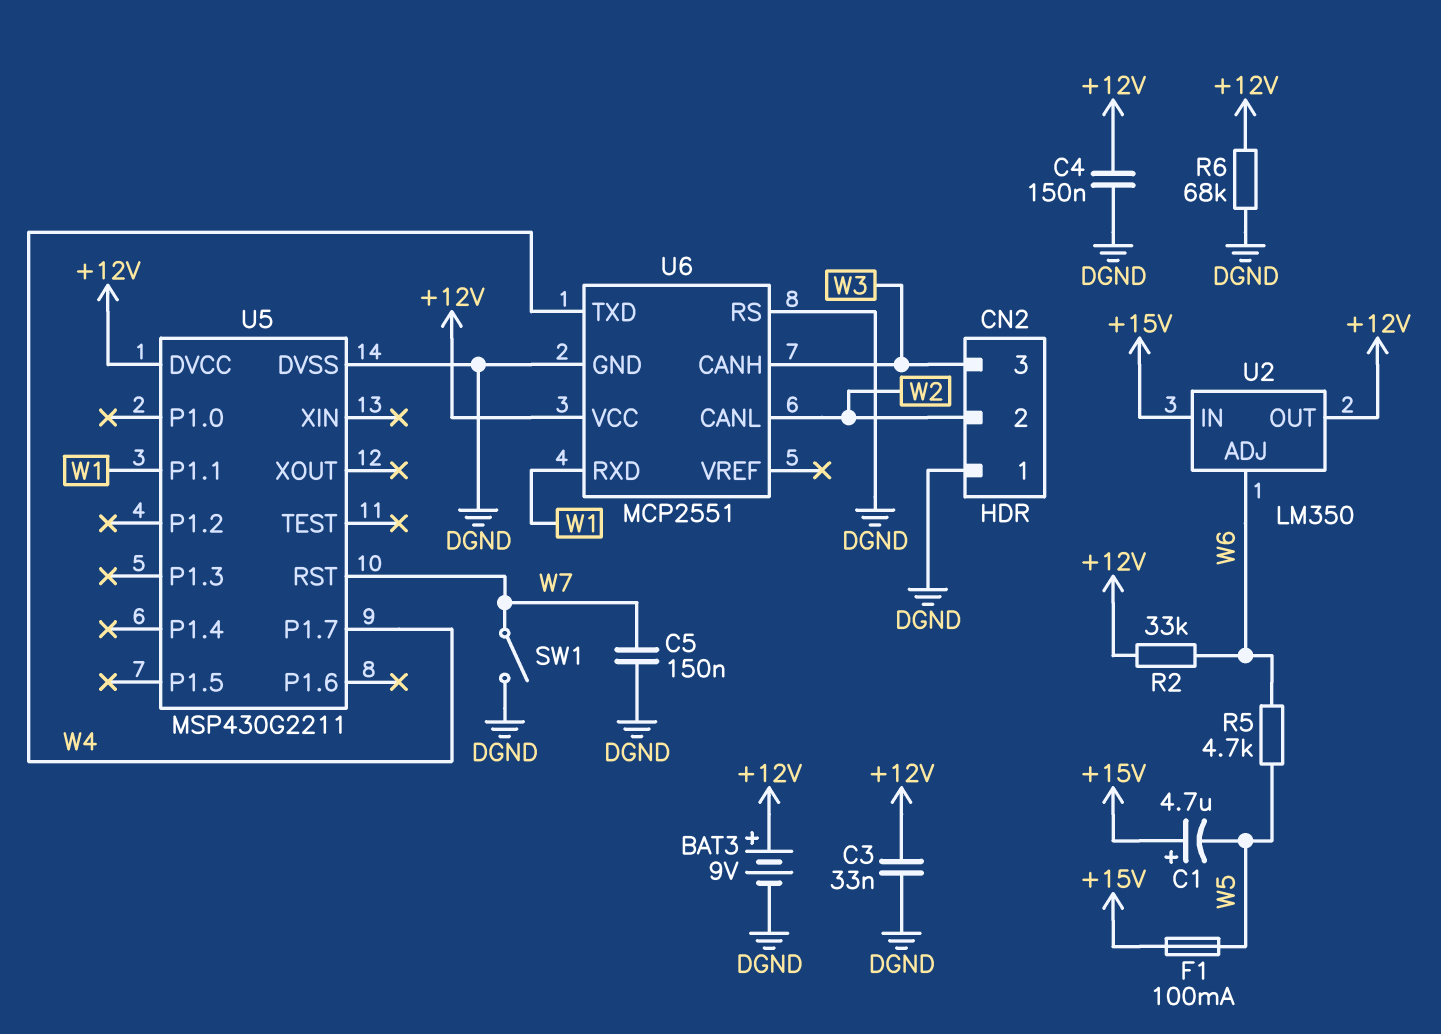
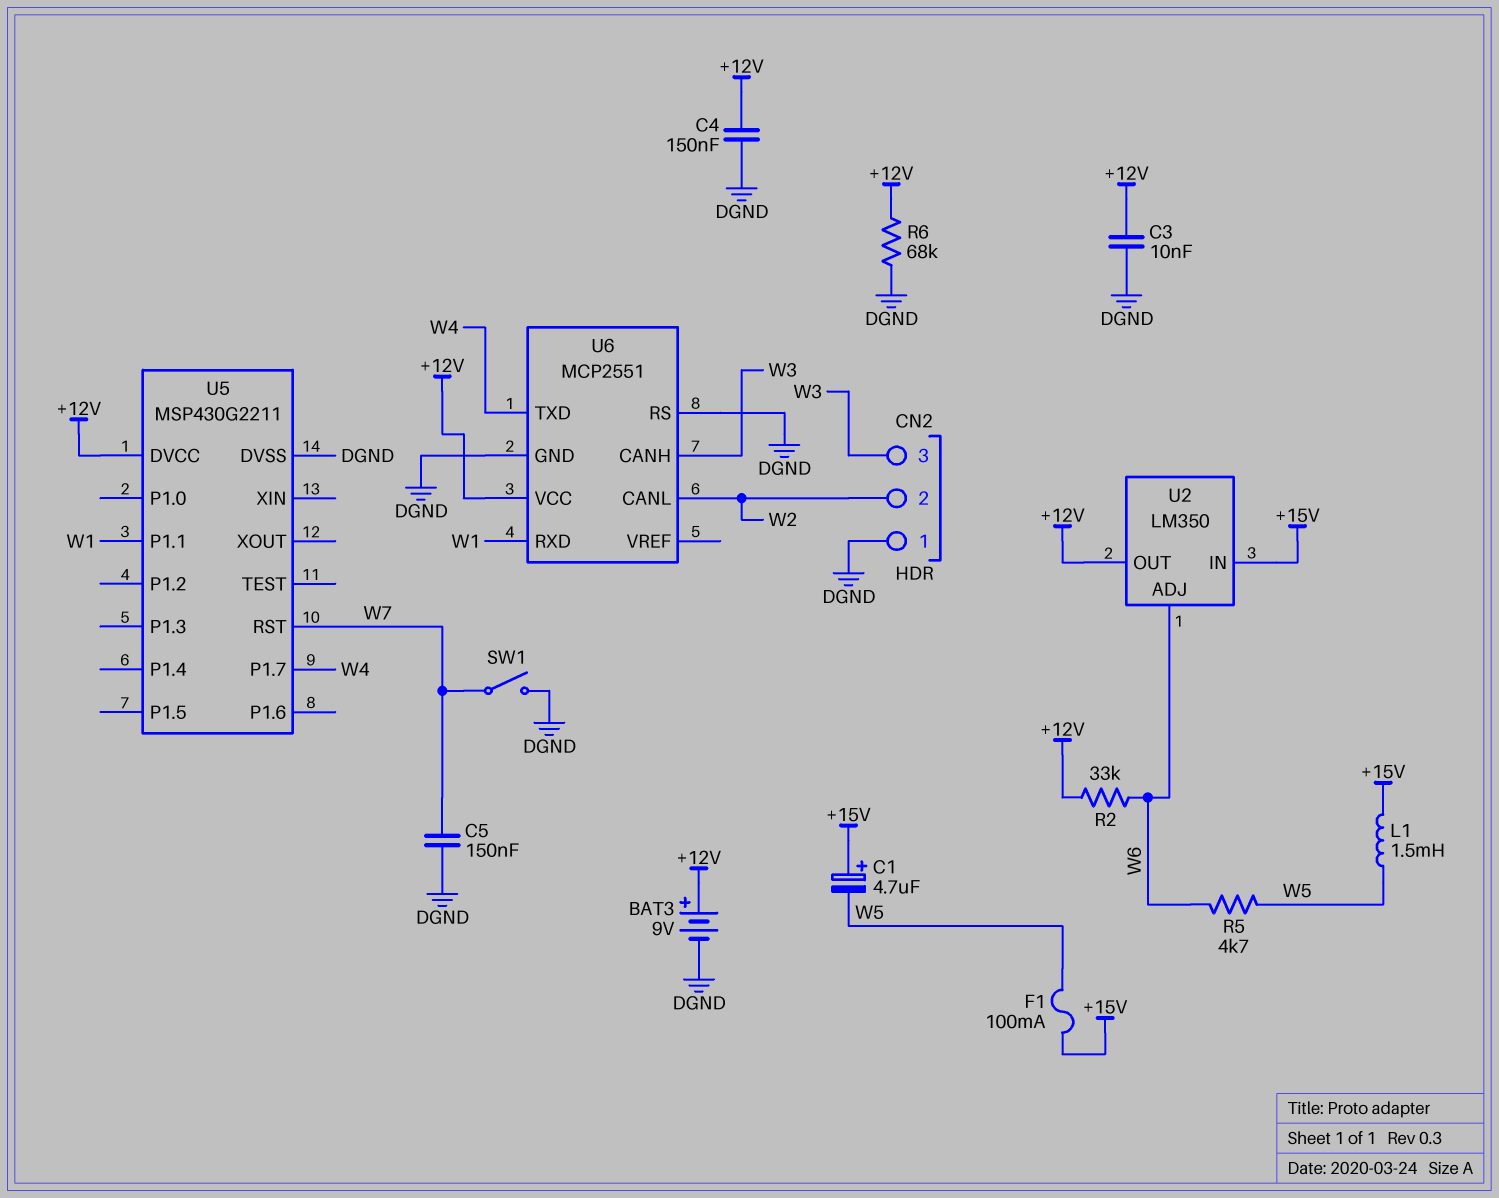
C3: 33nF (+12V, DGND) -> 10nF (+12V, DGND)
L1: none -> 1.5mH (+15V, W5)

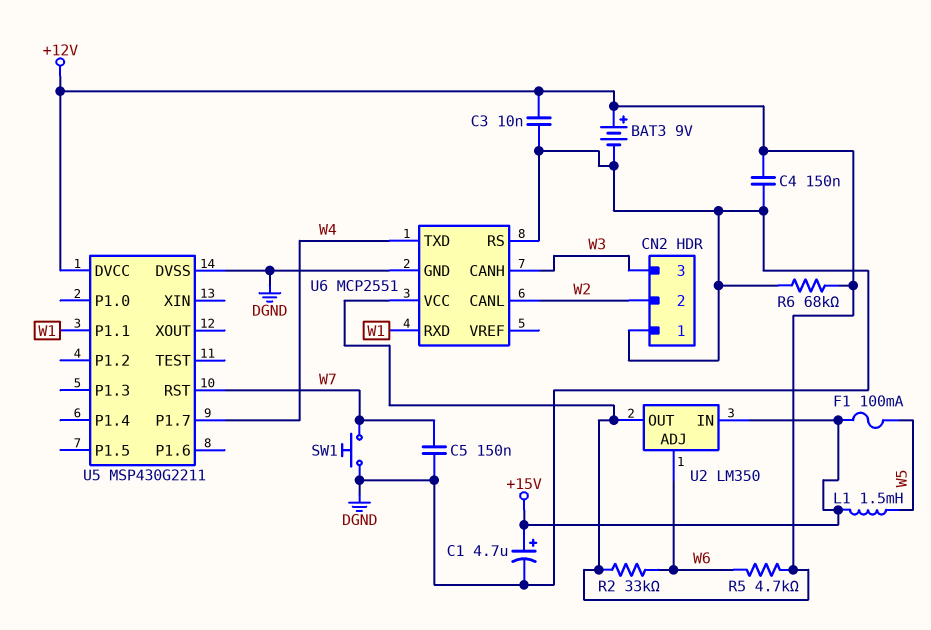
C1: 4.7uF (plus +15V, minus W5) -> 4.7uF (plus +15V, minus DGND)
R5: 4.7k (W5, W6) -> 4.7k (+12V, W6)
SW1: switch (DGND, W7) -> button (DGND, W7)

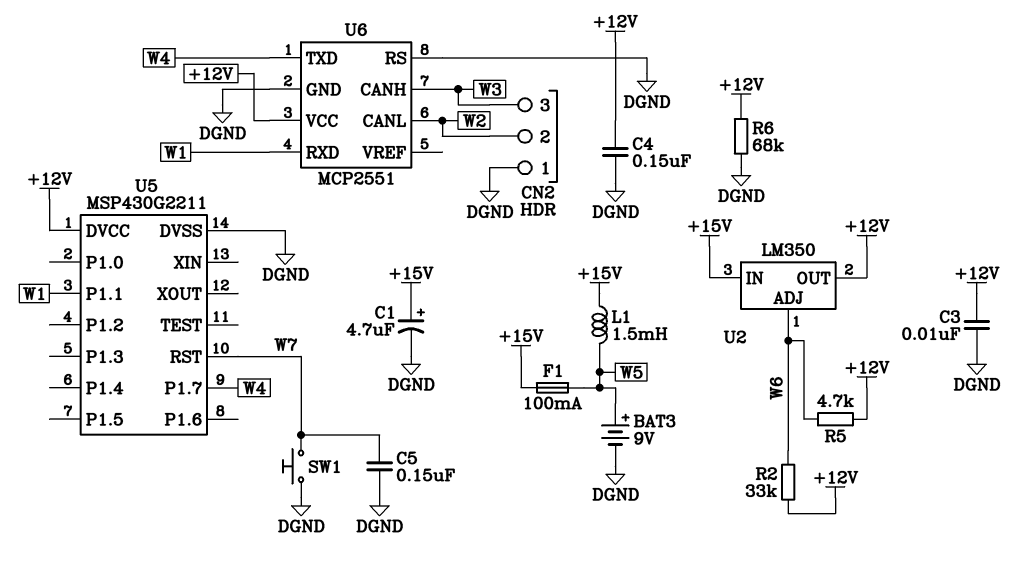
BAT3: 9V (plus +12V, minus DGND) -> 9V (plus W5, minus DGND)

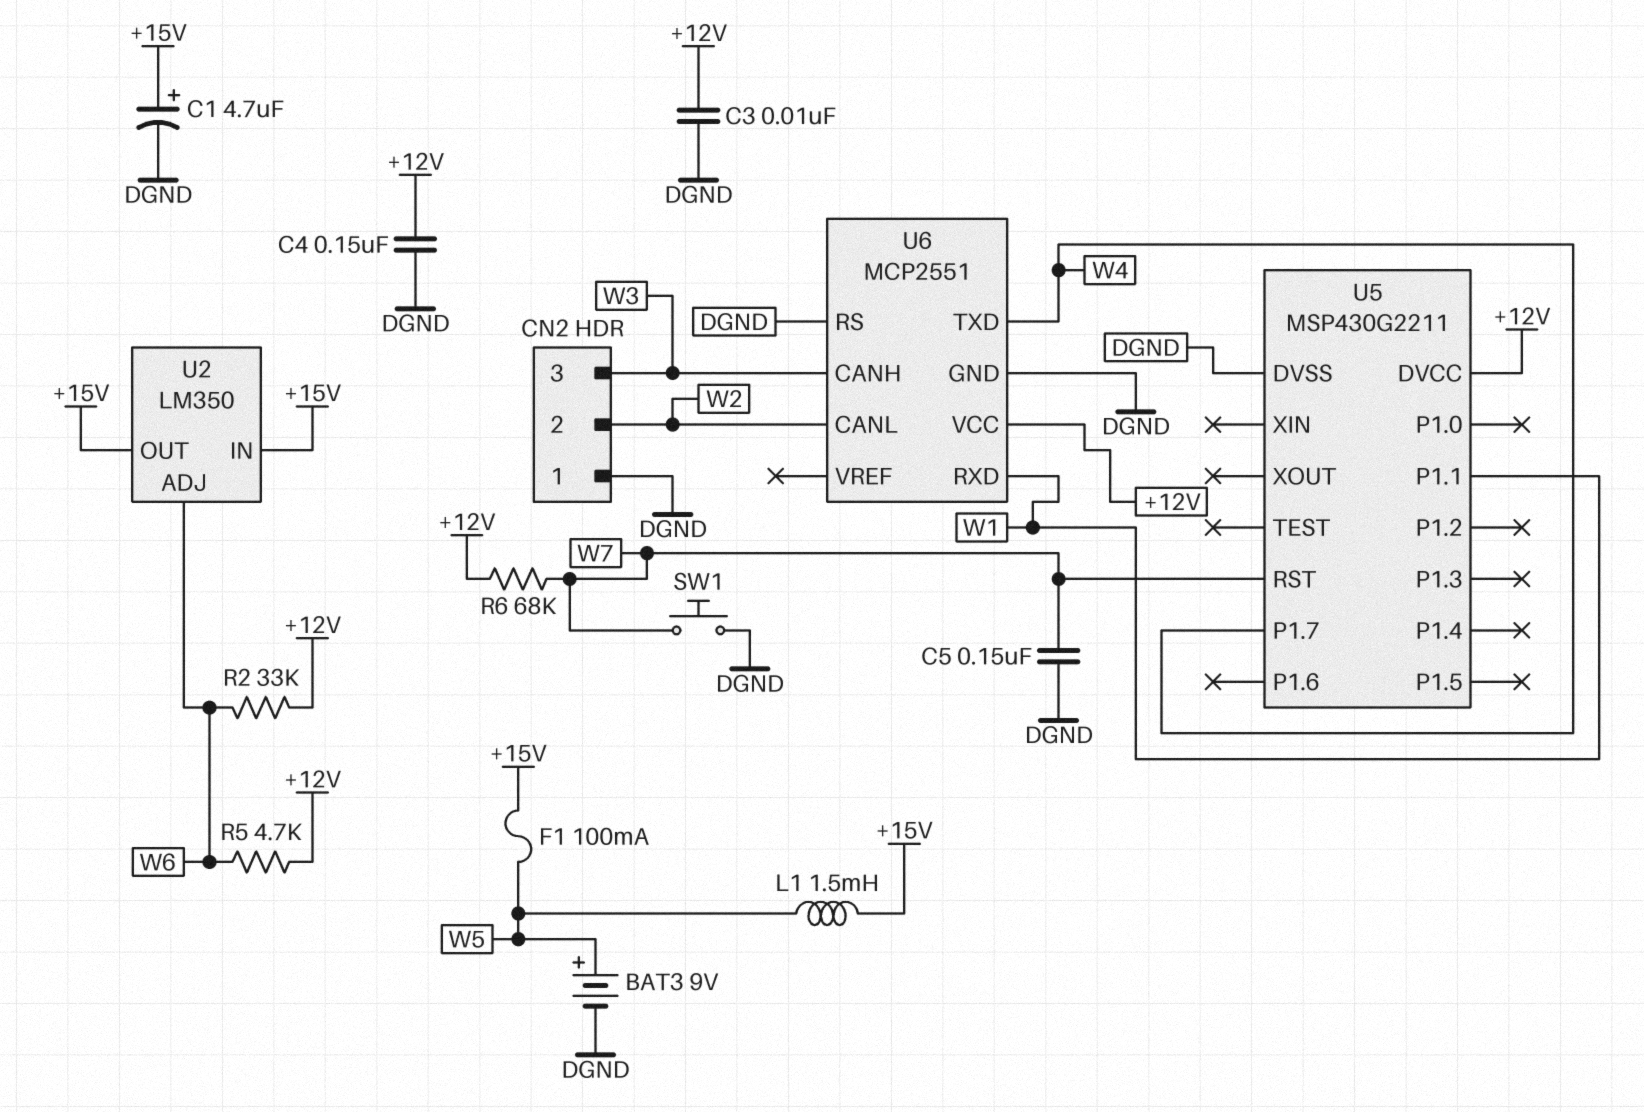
R6: 68k (+12V, DGND) -> 68k (+12V, W7)
U2 pin OUT: +12V -> +15V

